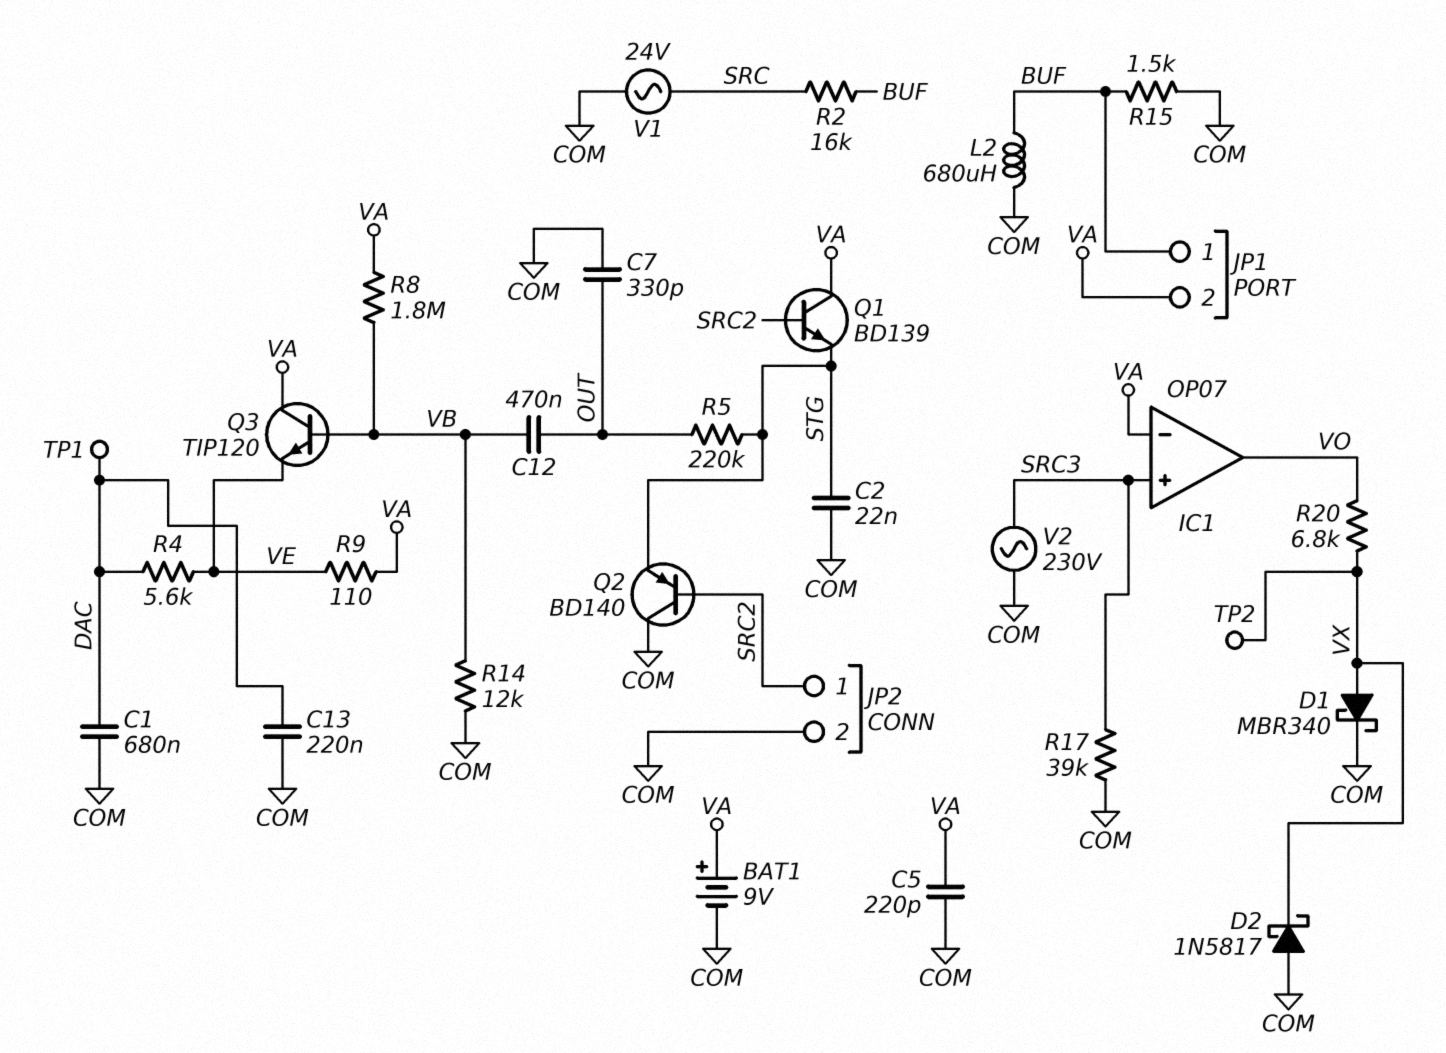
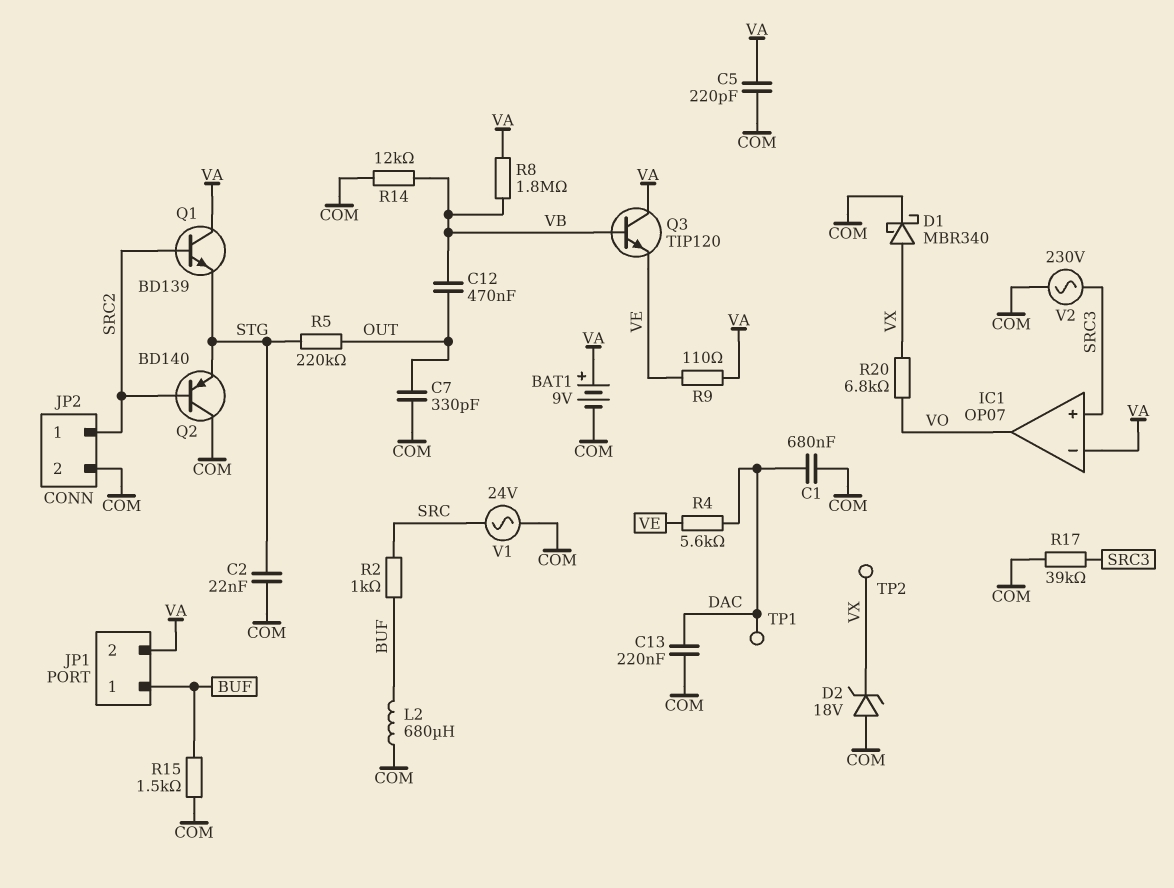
D2: schottky 1N5817 (A COM, K VX) -> zener 18V (A COM, K VX)
R2: 16k (BUF, SRC) -> 1k (BUF, SRC)

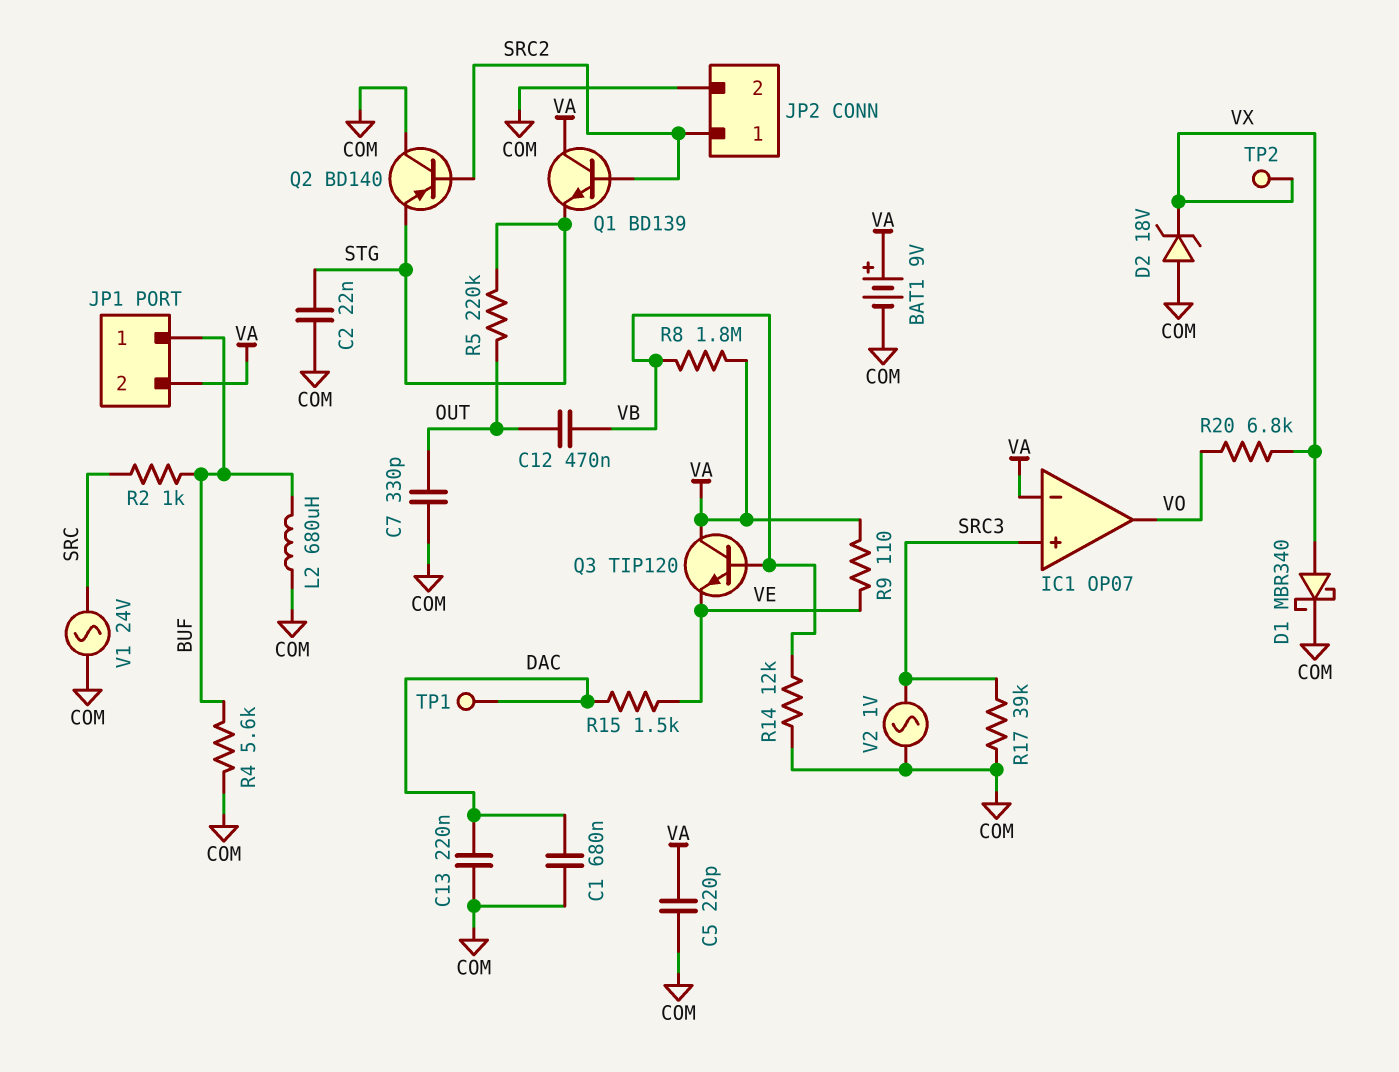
R4: 5.6k (DAC, VE) -> 5.6k (BUF, COM)
R15: 1.5k (BUF, COM) -> 1.5k (DAC, VE)
V2: AC 230V (COM, SRC3) -> AC 1V (COM, SRC3)

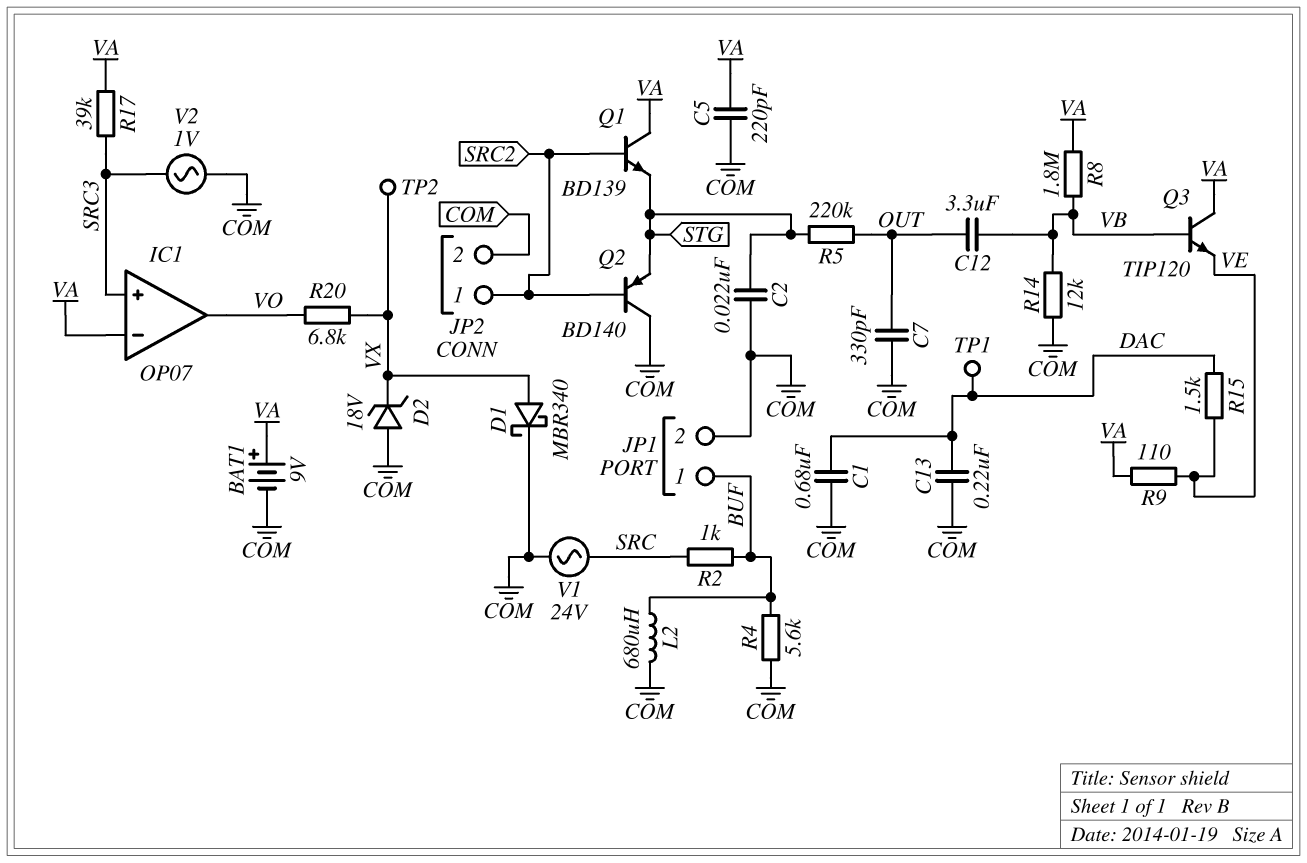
C12: 470nF (OUT, VB) -> 3.3uF (OUT, VB)
JP1 pin 2: VA -> COM
R17: 39k (COM, SRC3) -> 39k (SRC3, VA)

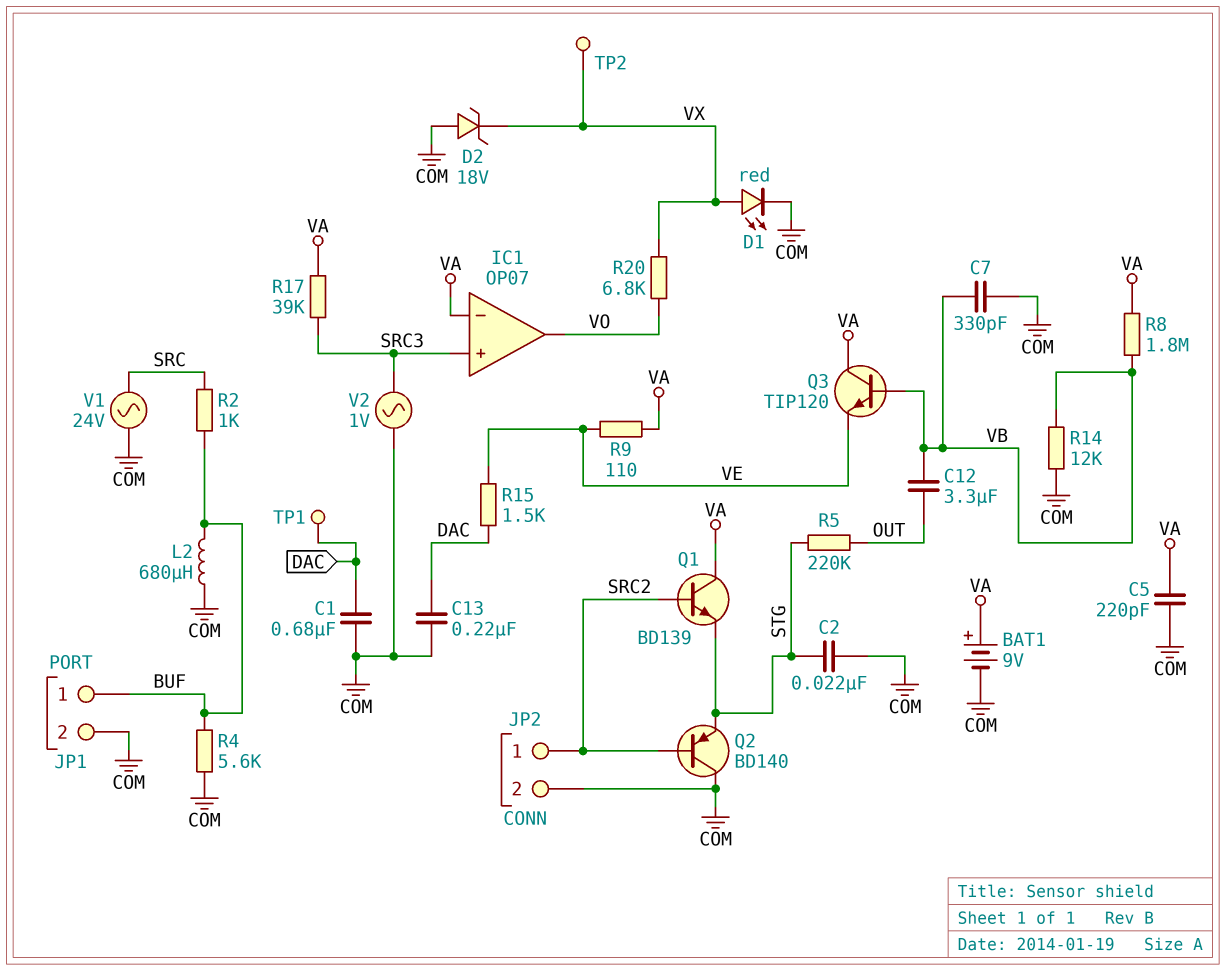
C7: 330pF (COM, OUT) -> 330pF (COM, VB)
D1: schottky MBR340 (A VX, K COM) -> LED red (A VX, K COM)

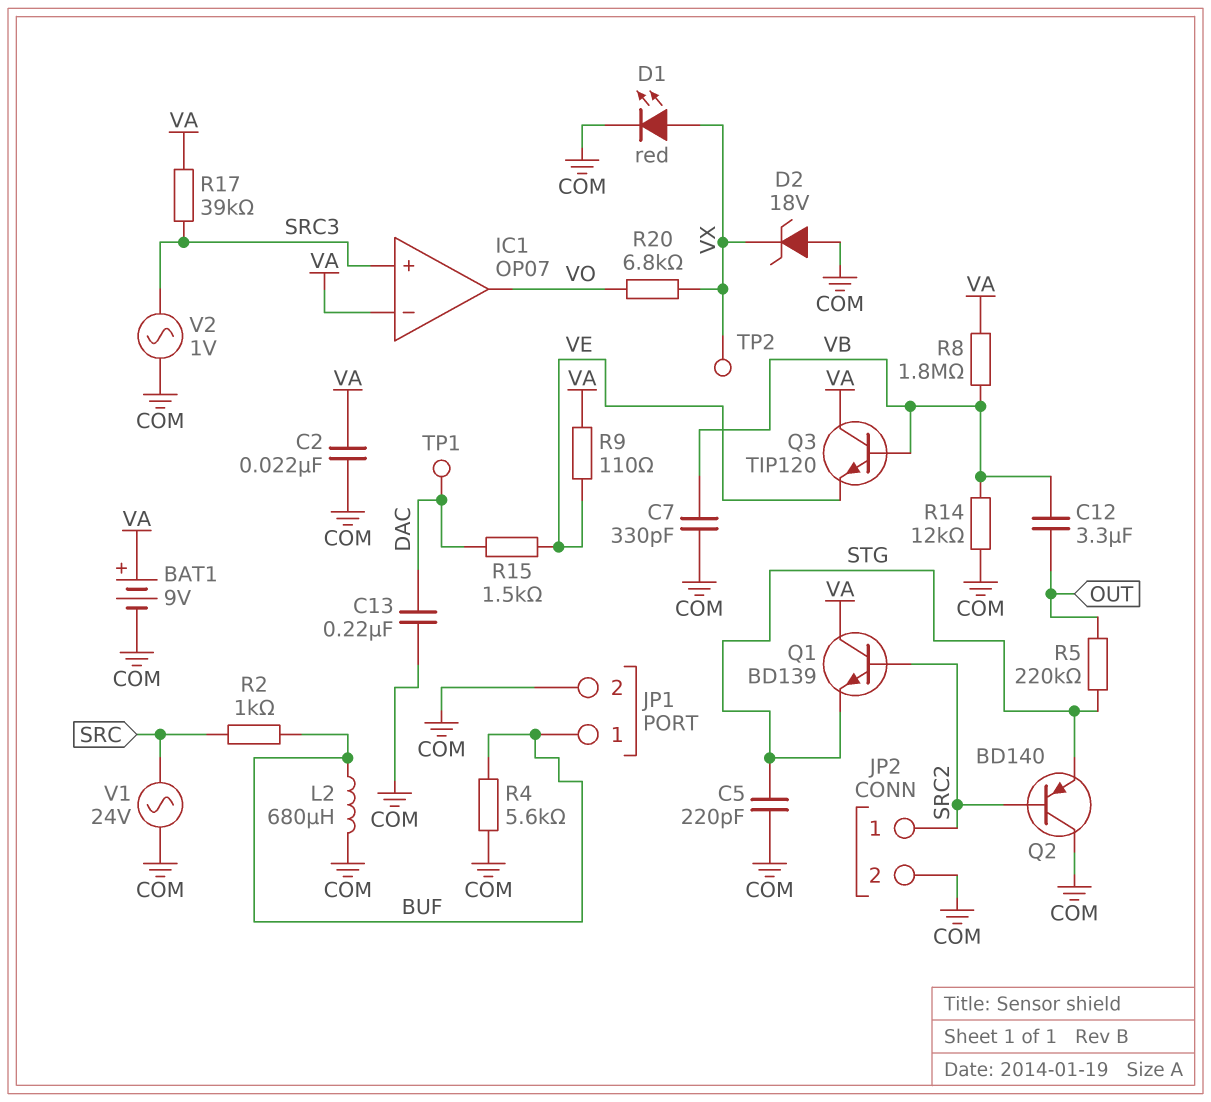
C1: 680nF (COM, DAC) -> none
C2: 22nF (COM, STG) -> 22nF (COM, VA)
C5: 220pF (COM, VA) -> 220pF (COM, STG)

